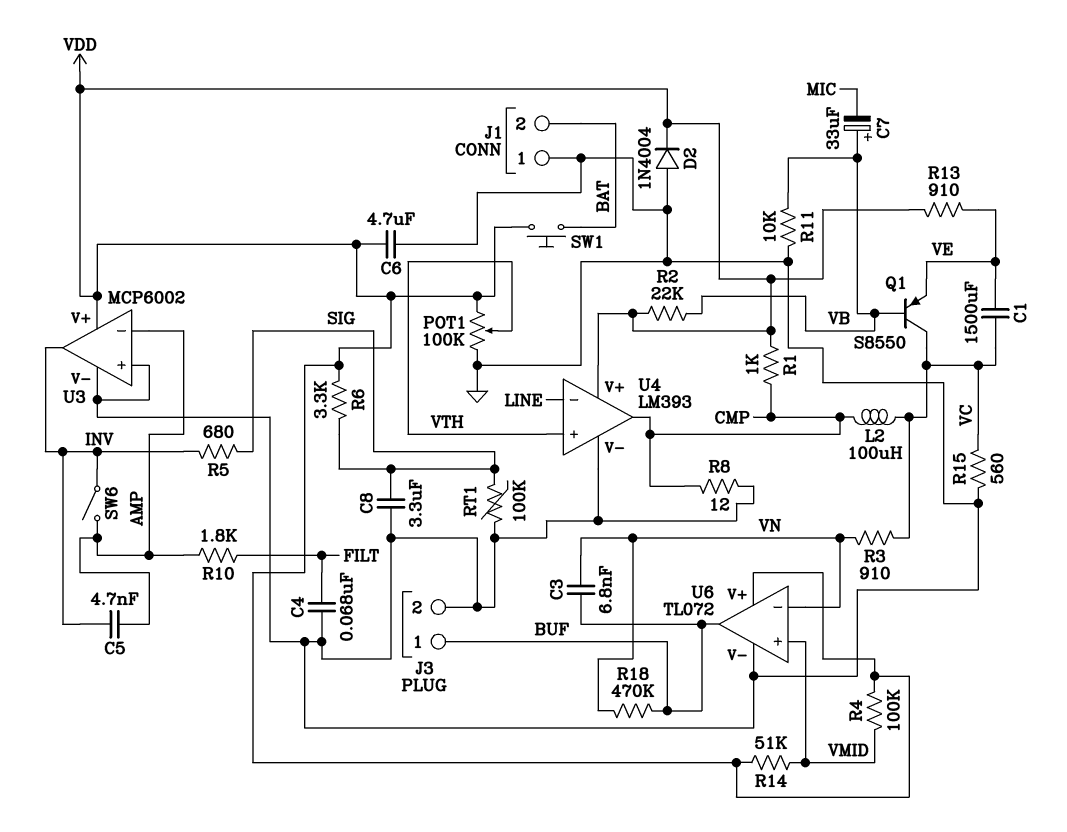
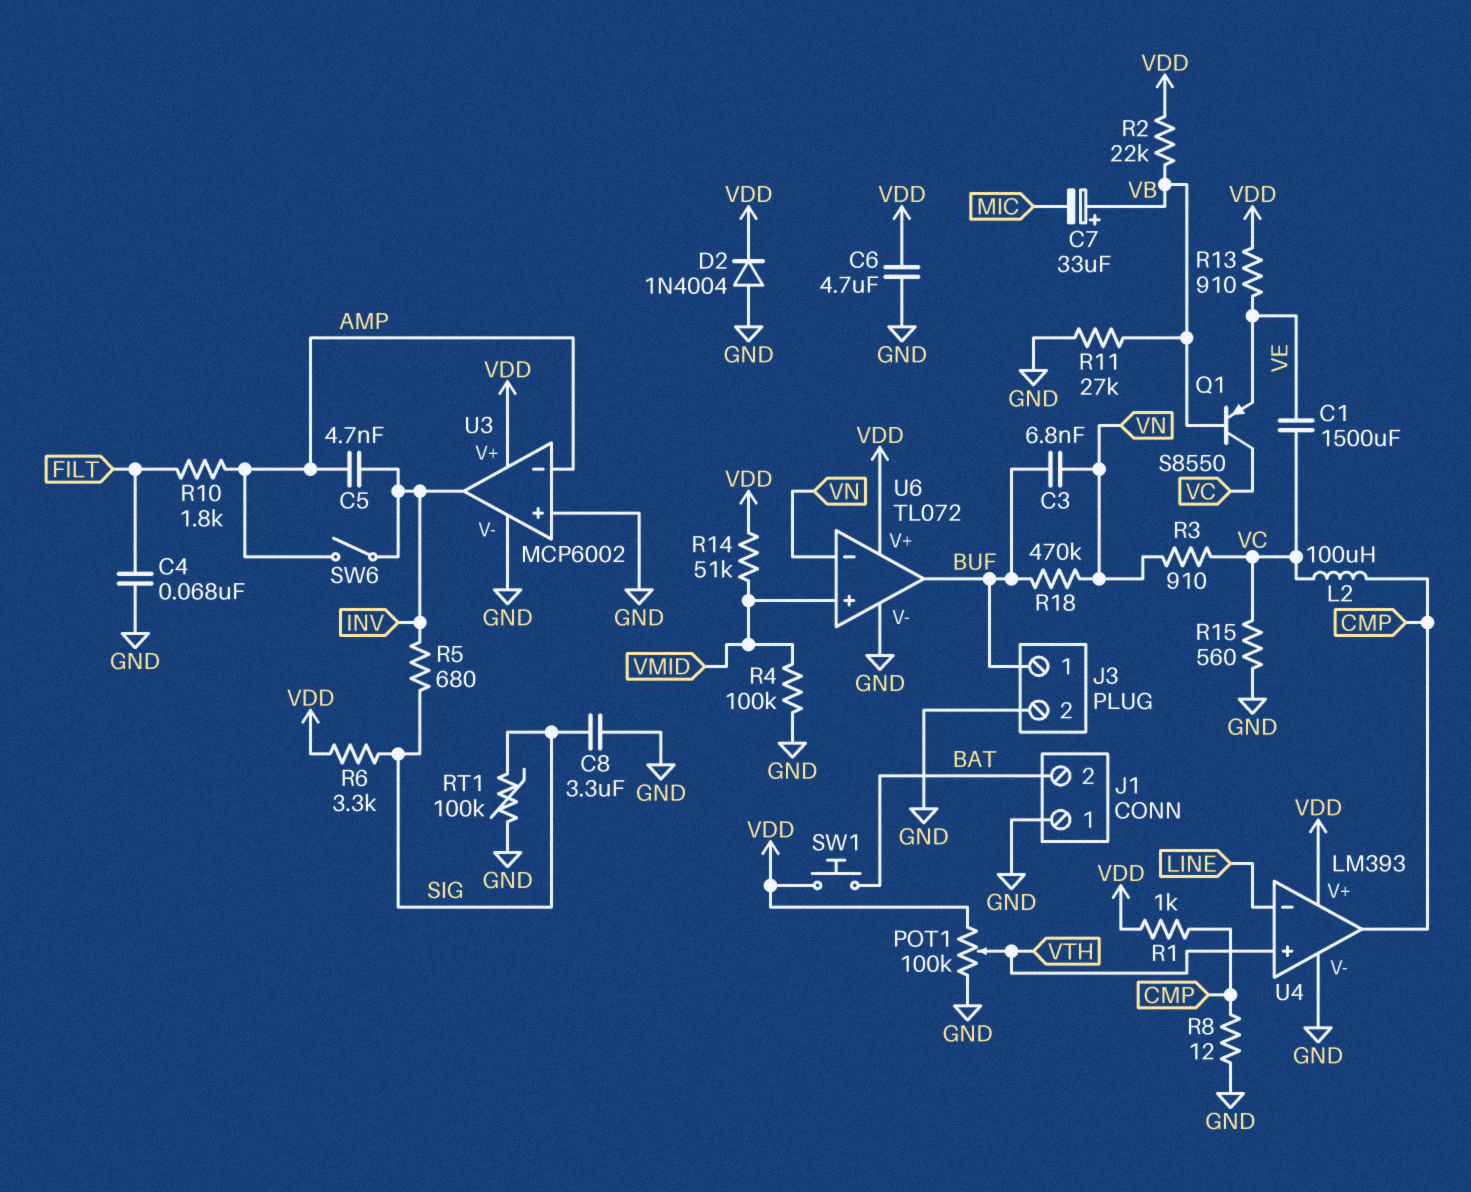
R4: 100k (VDD, VMID) -> 100k (GND, VMID)
R11: 10k (GND, VB) -> 27k (GND, VB)

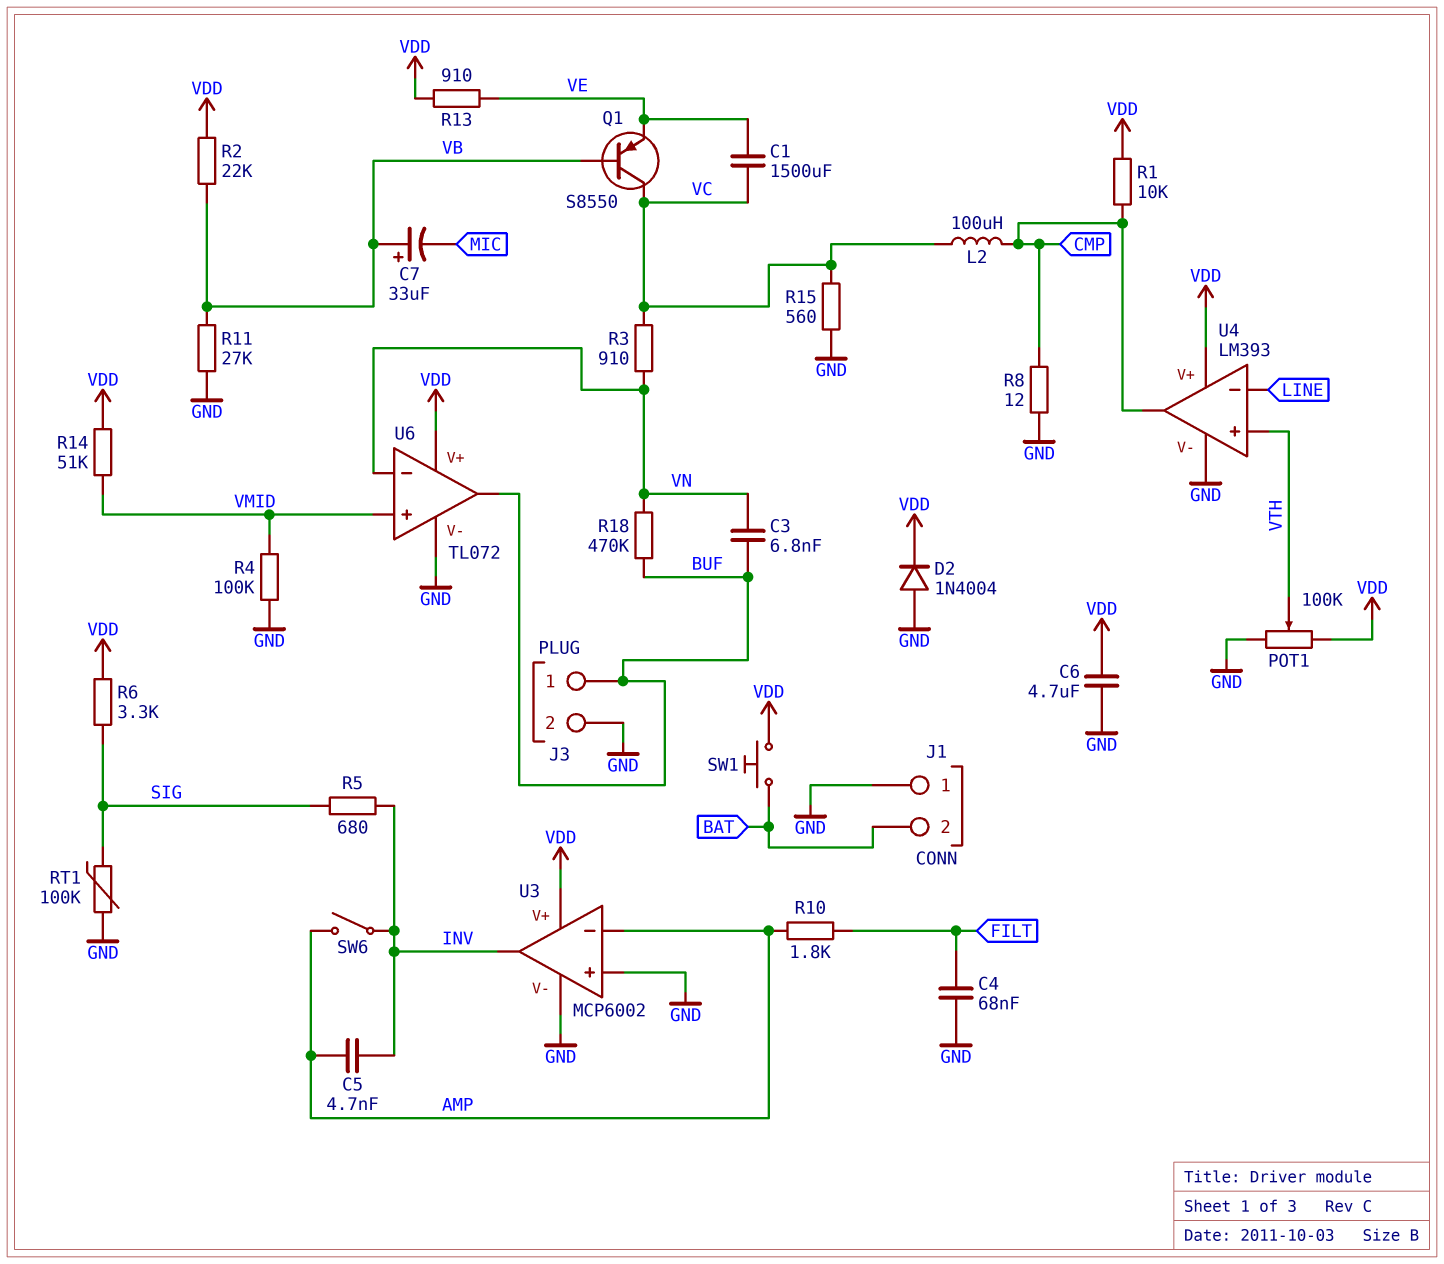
C8: 3.3uF (GND, SIG) -> none
R1: 1k (CMP, VDD) -> 10k (CMP, VDD)

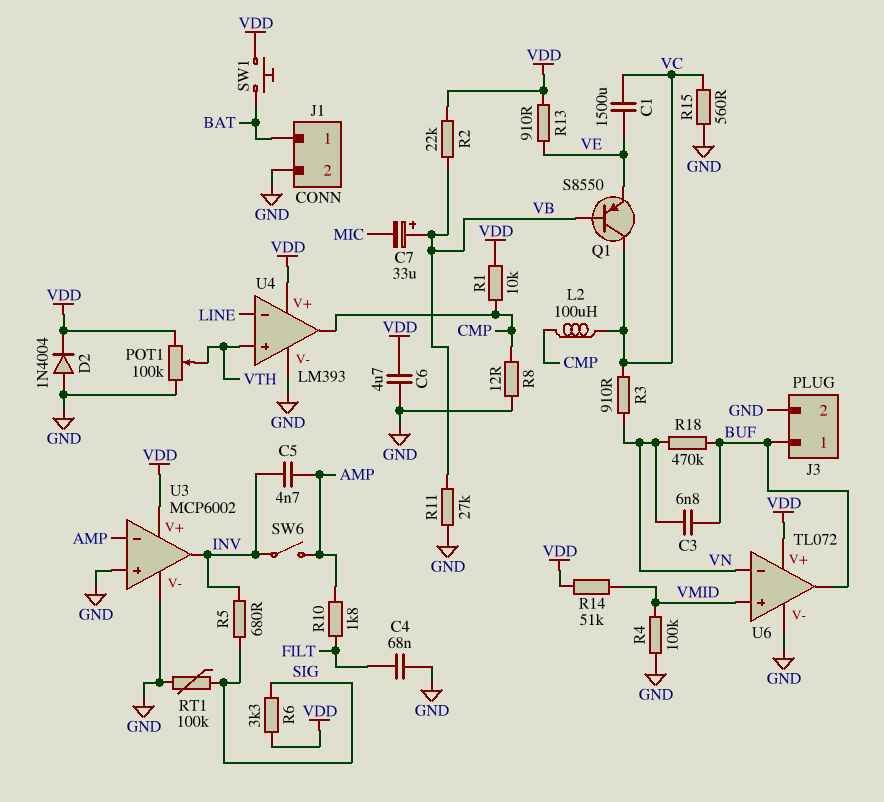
J1 pin 1: GND -> BAT
J1 pin 2: BAT -> GND

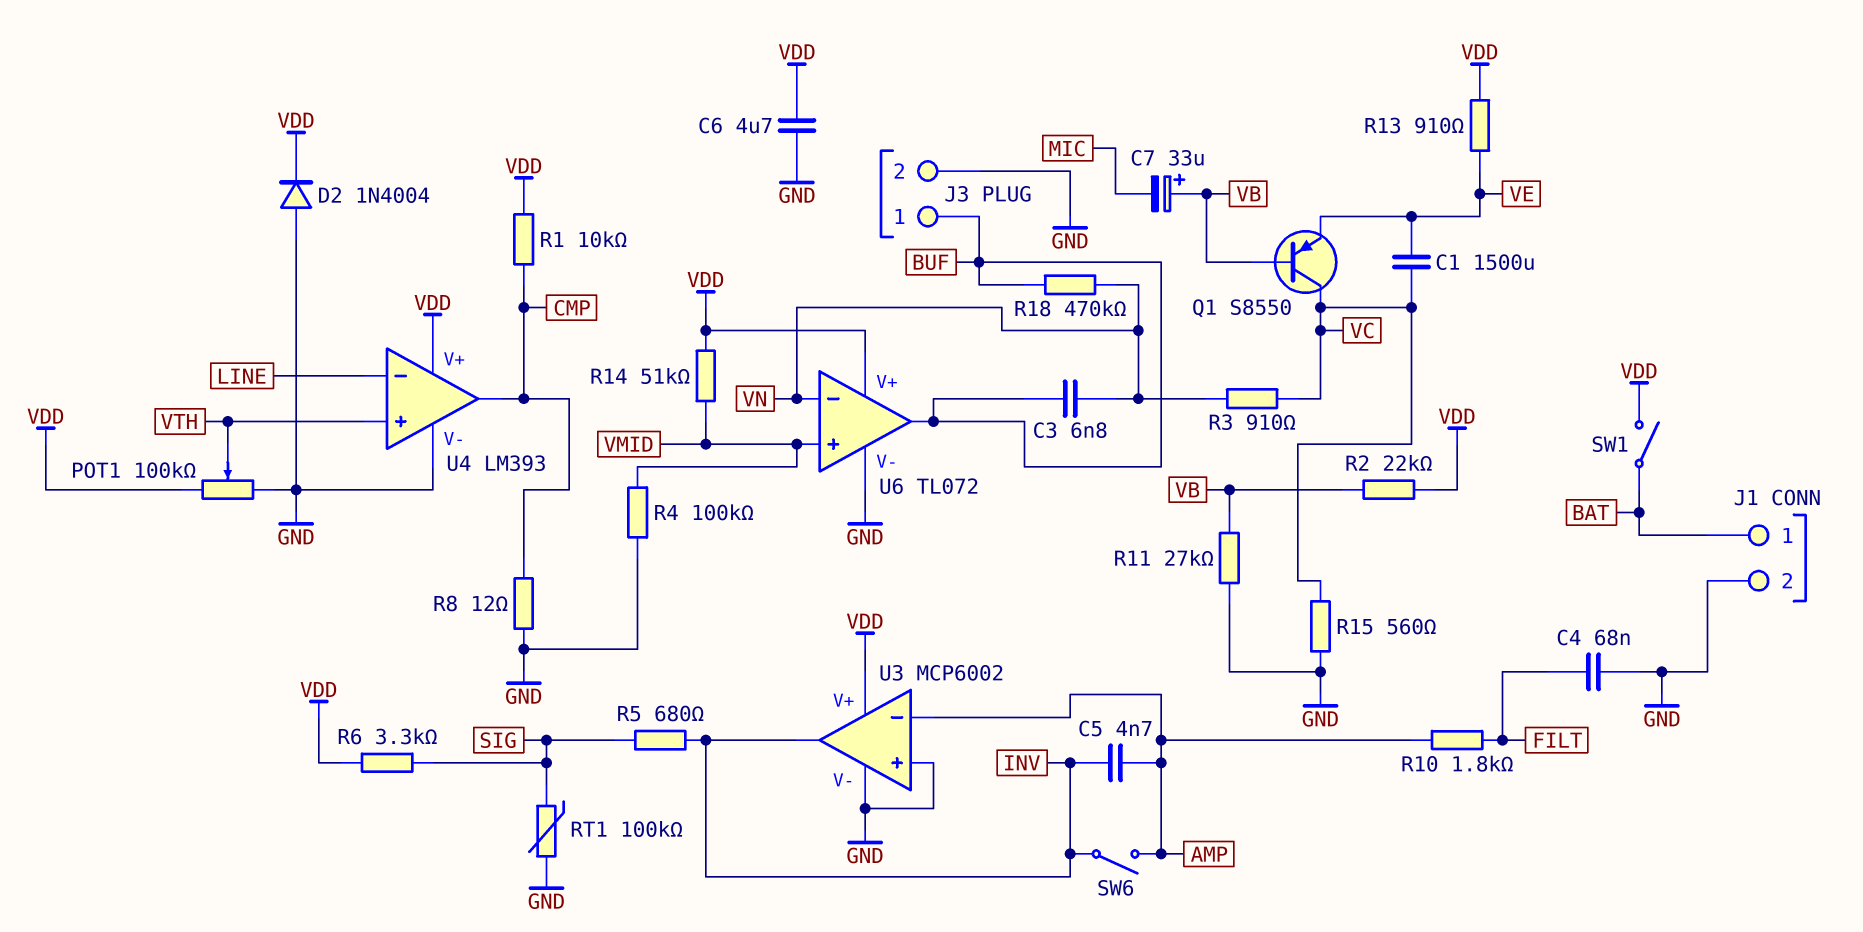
L2: 100uH (CMP, VC) -> none
SW1: button (BAT, VDD) -> switch (BAT, VDD)

